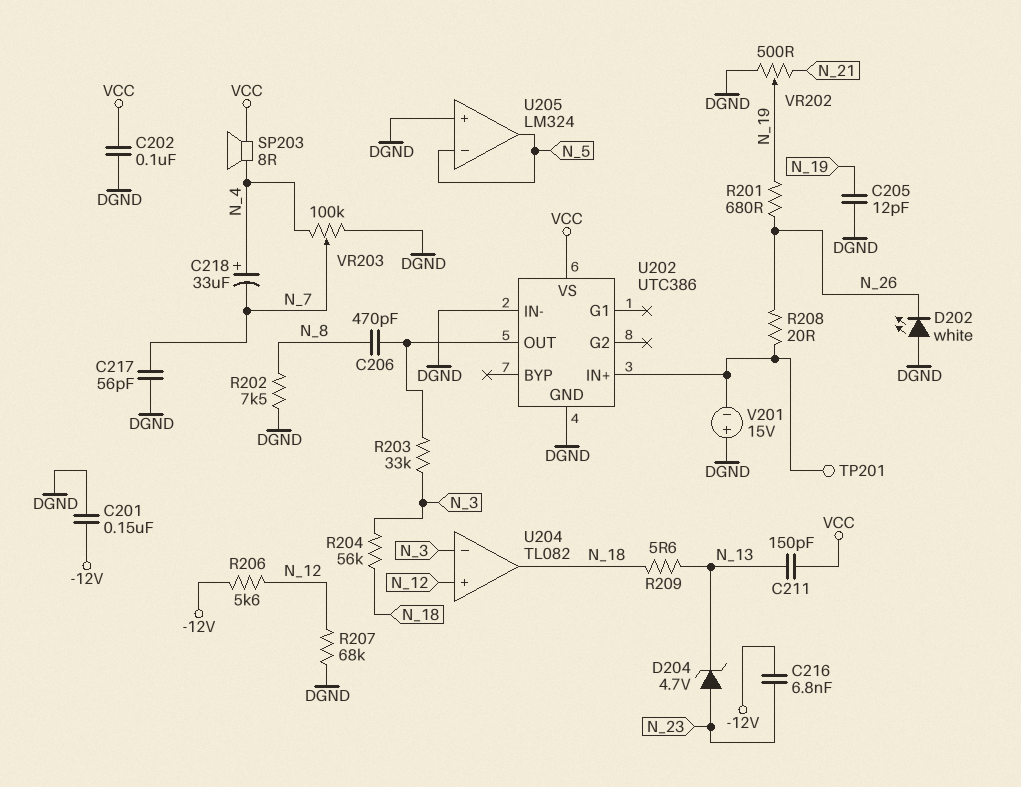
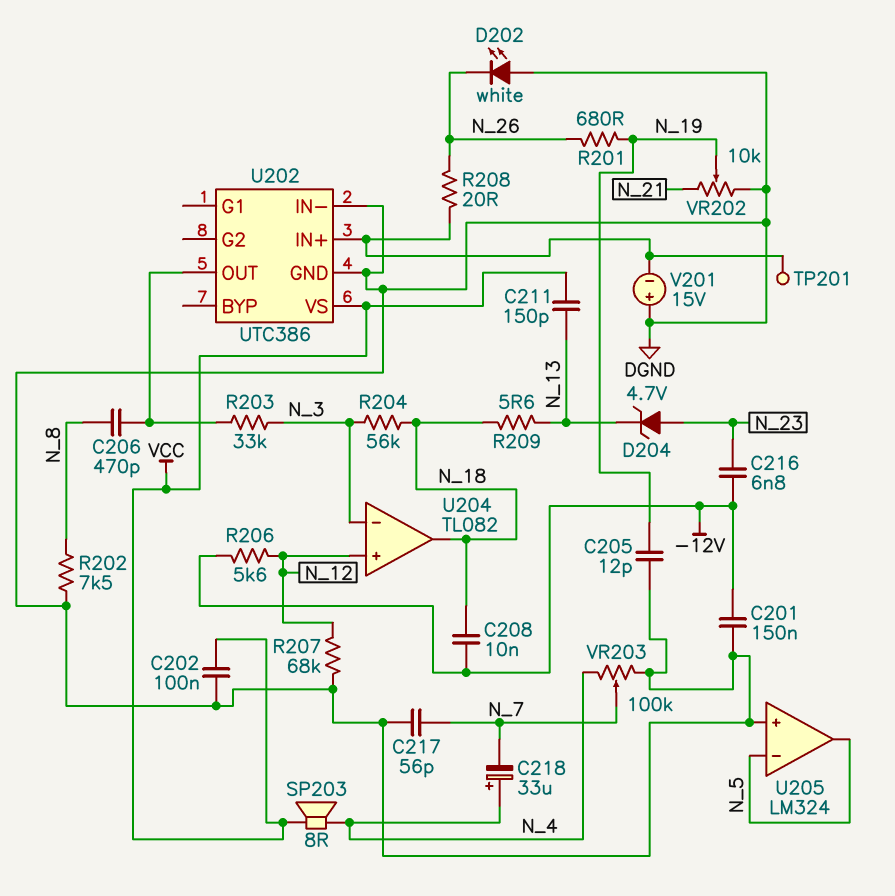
C208: none -> 10nF (-12V, N_18)
VR202: 500 (DGND, N_21, wiper N_19) -> 10k (DGND, N_21, wiper N_19)

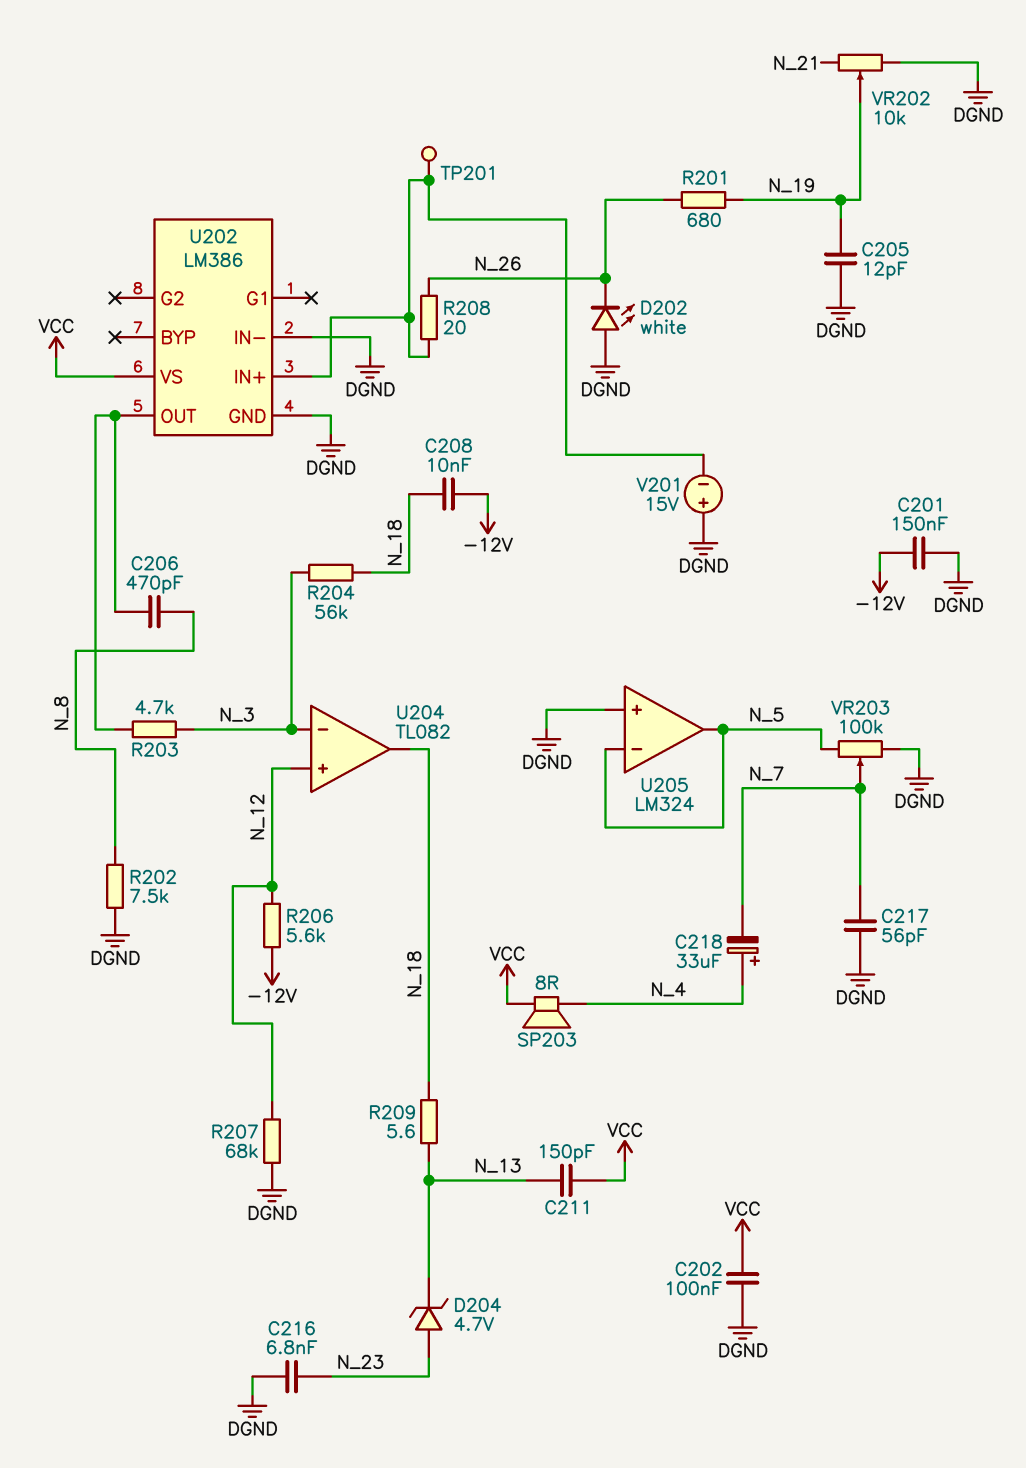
C216: 6.8nF (-12V, N_23) -> 6.8nF (DGND, N_23)
R203: 33k (N_3, U202/OUT) -> 4.7k (N_3, U202/OUT)
U202: UTC386 -> LM386
VR203: 100k (DGND, N_4, wiper N_7) -> 100k (DGND, N_5, wiper N_7)

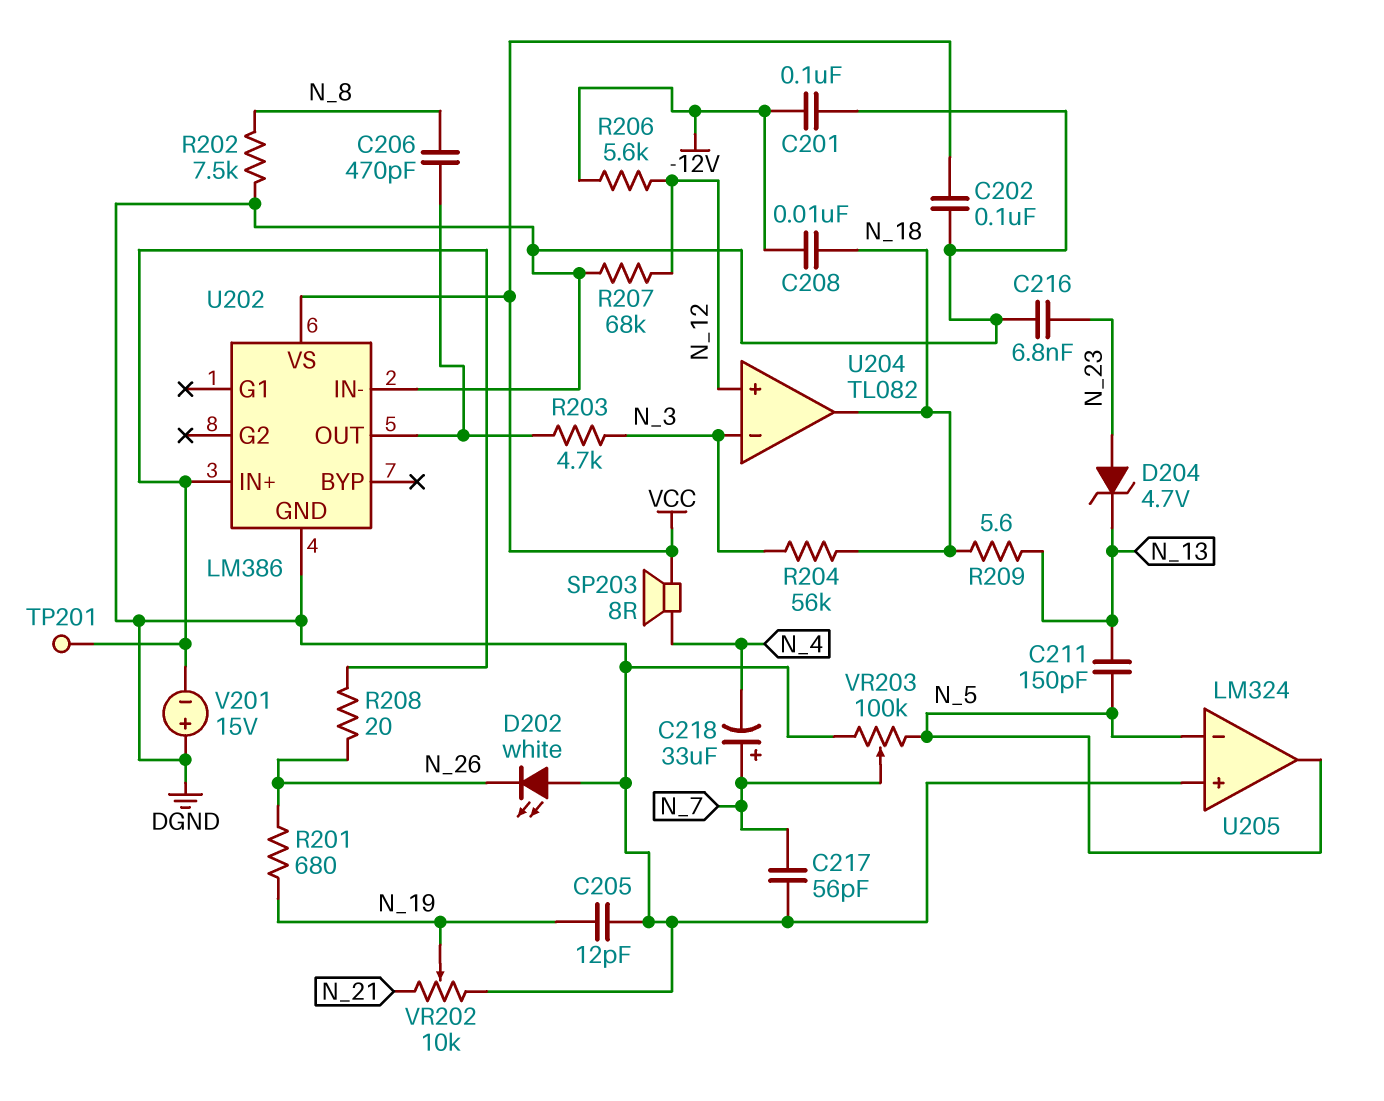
C201: 150nF (-12V, DGND) -> 100nF (-12V, DGND)
C211: 150pF (N_13, VCC) -> 150pF (N_5, N_13)
C218: 33uF (plus N_4, minus N_7) -> 33uF (plus N_7, minus N_4)

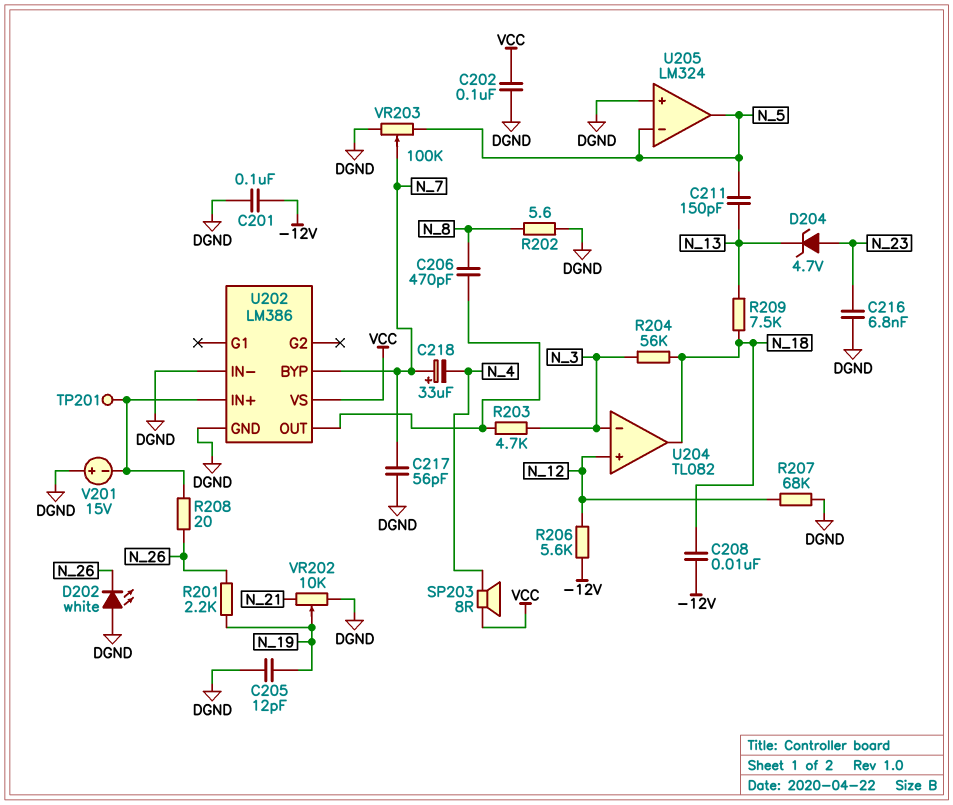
R201: 680 (N_19, N_26) -> 2.2k (N_19, N_26)
R202: 7.5k (DGND, N_8) -> 5.6 (DGND, N_8)
R209: 5.6 (N_13, N_18) -> 7.5k (N_13, N_18)
U202 pin BYP: none -> N_7

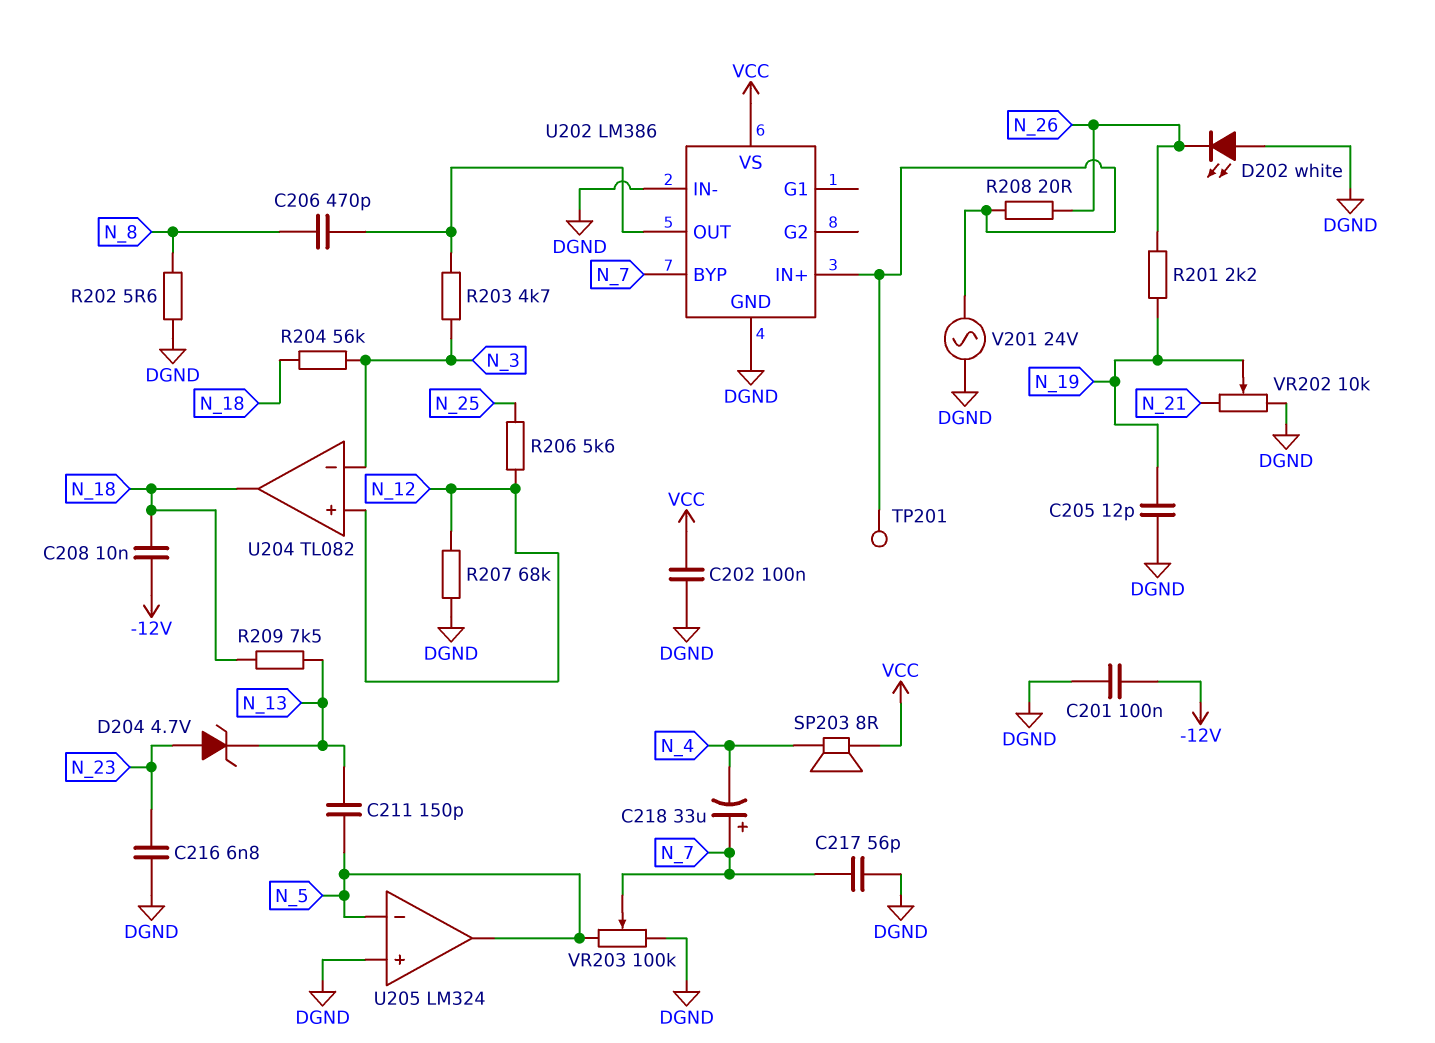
R206: 5.6k (-12V, N_12) -> 5.6k (N_12, N_25)
V201: 15V (plus DGND, minus U202/IN+) -> AC 24V (DGND, U202/IN+)

